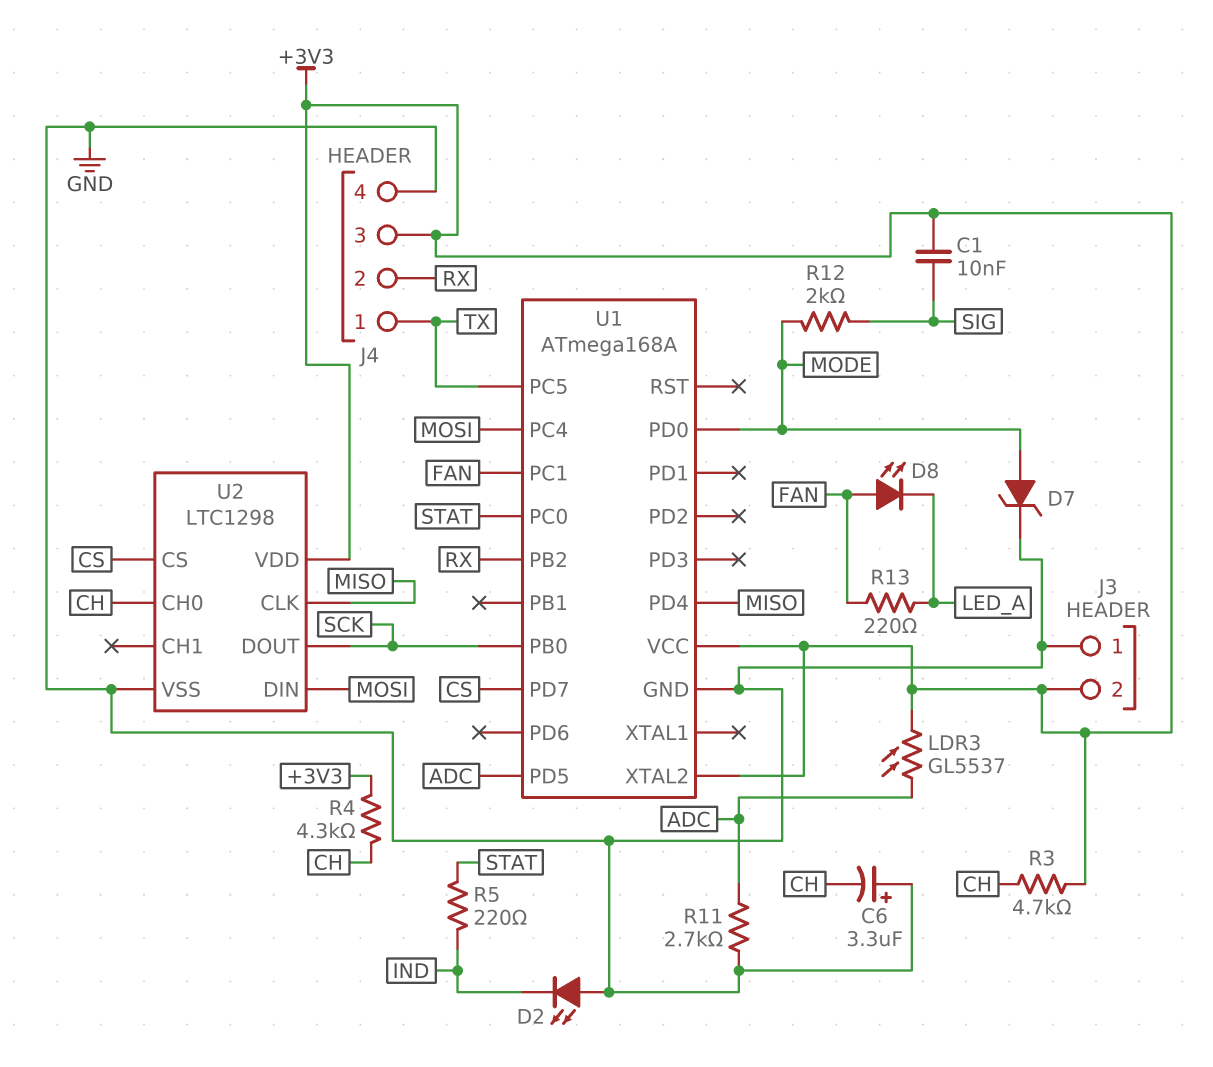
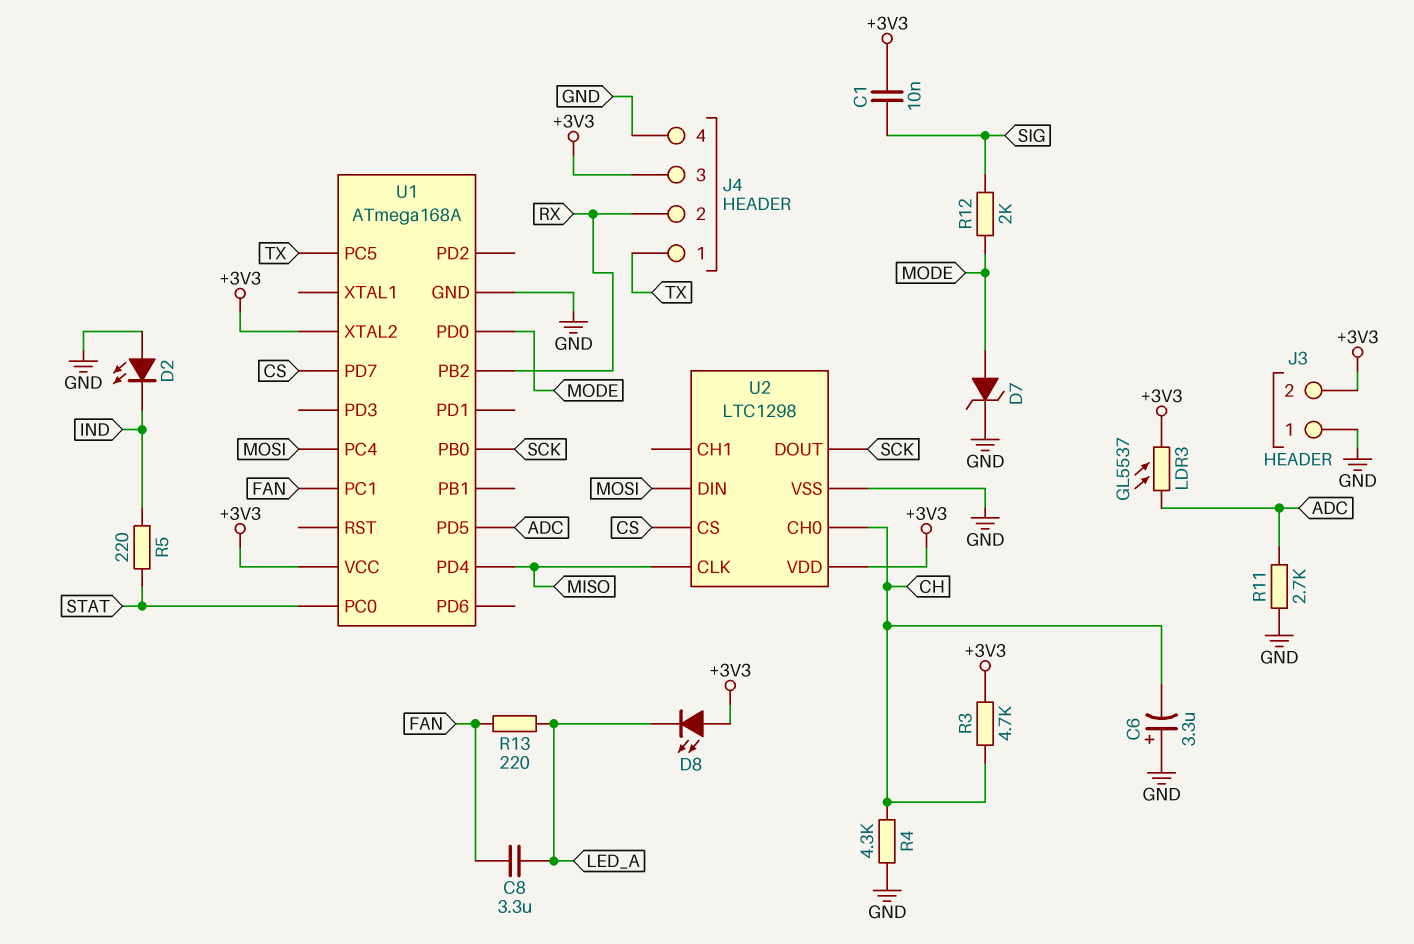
C8: none -> 3.3uF (FAN, LED_A)
D8: LED (A FAN, K LED_A) -> LED (A +3V3, K LED_A)
R4: 4.3k (+3V3, CH) -> 4.3k (CH, GND)

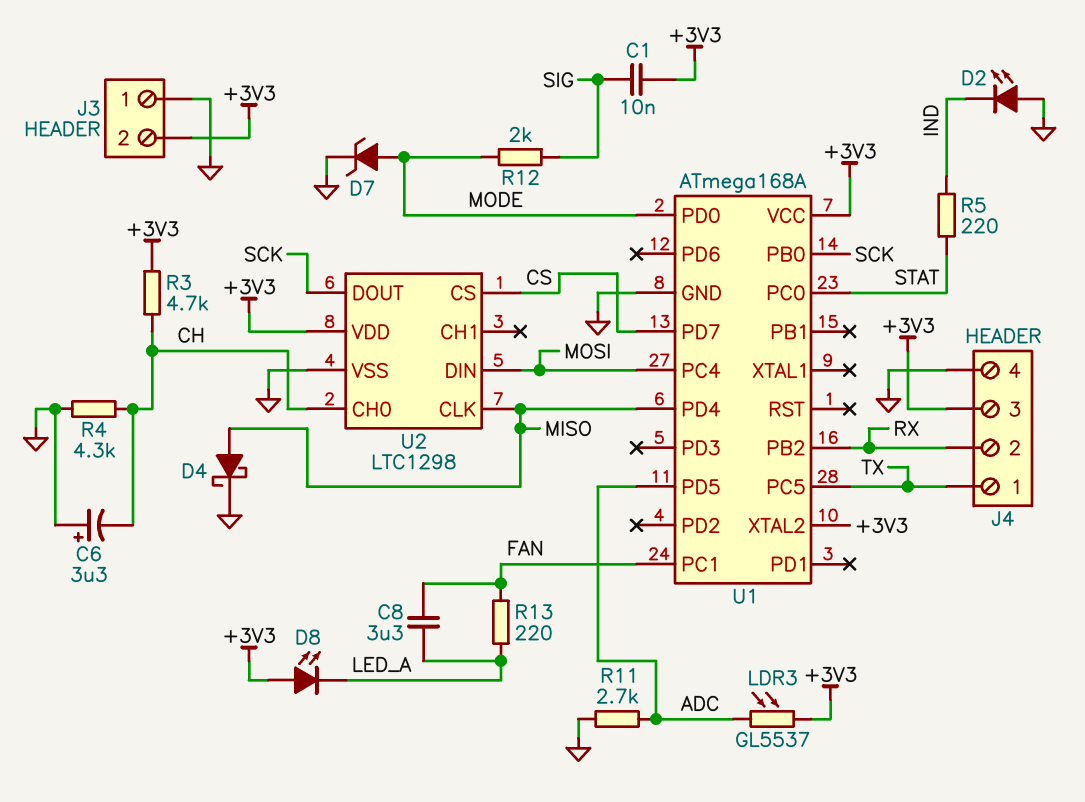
D4: none -> schottky (A MISO, K GND)

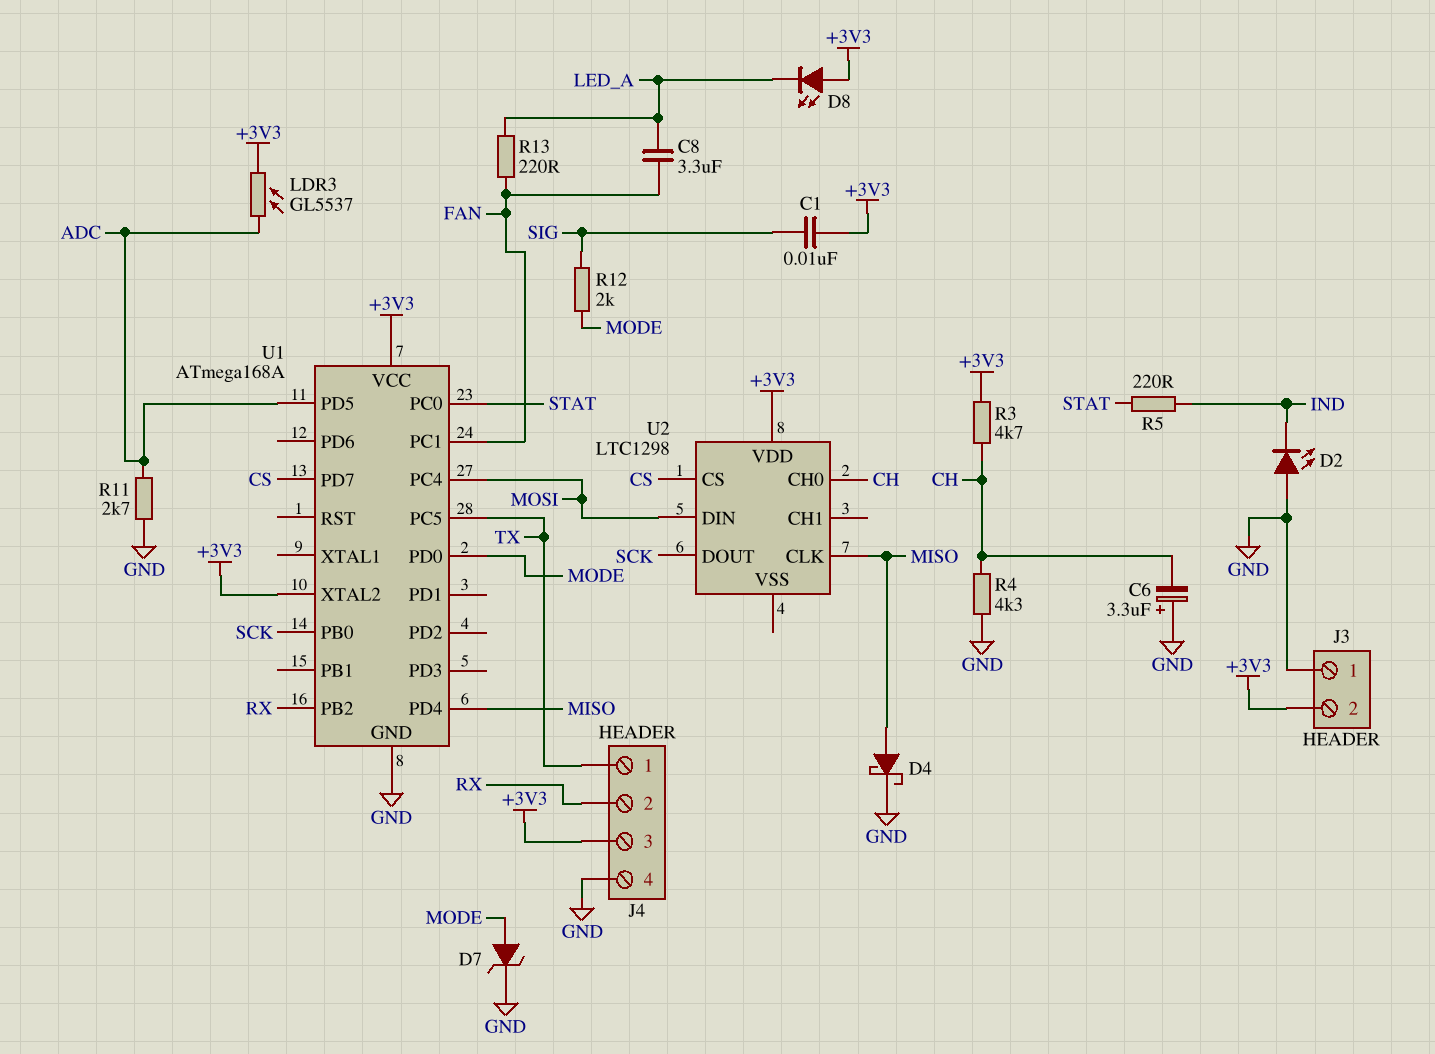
U2 pin VSS: GND -> none

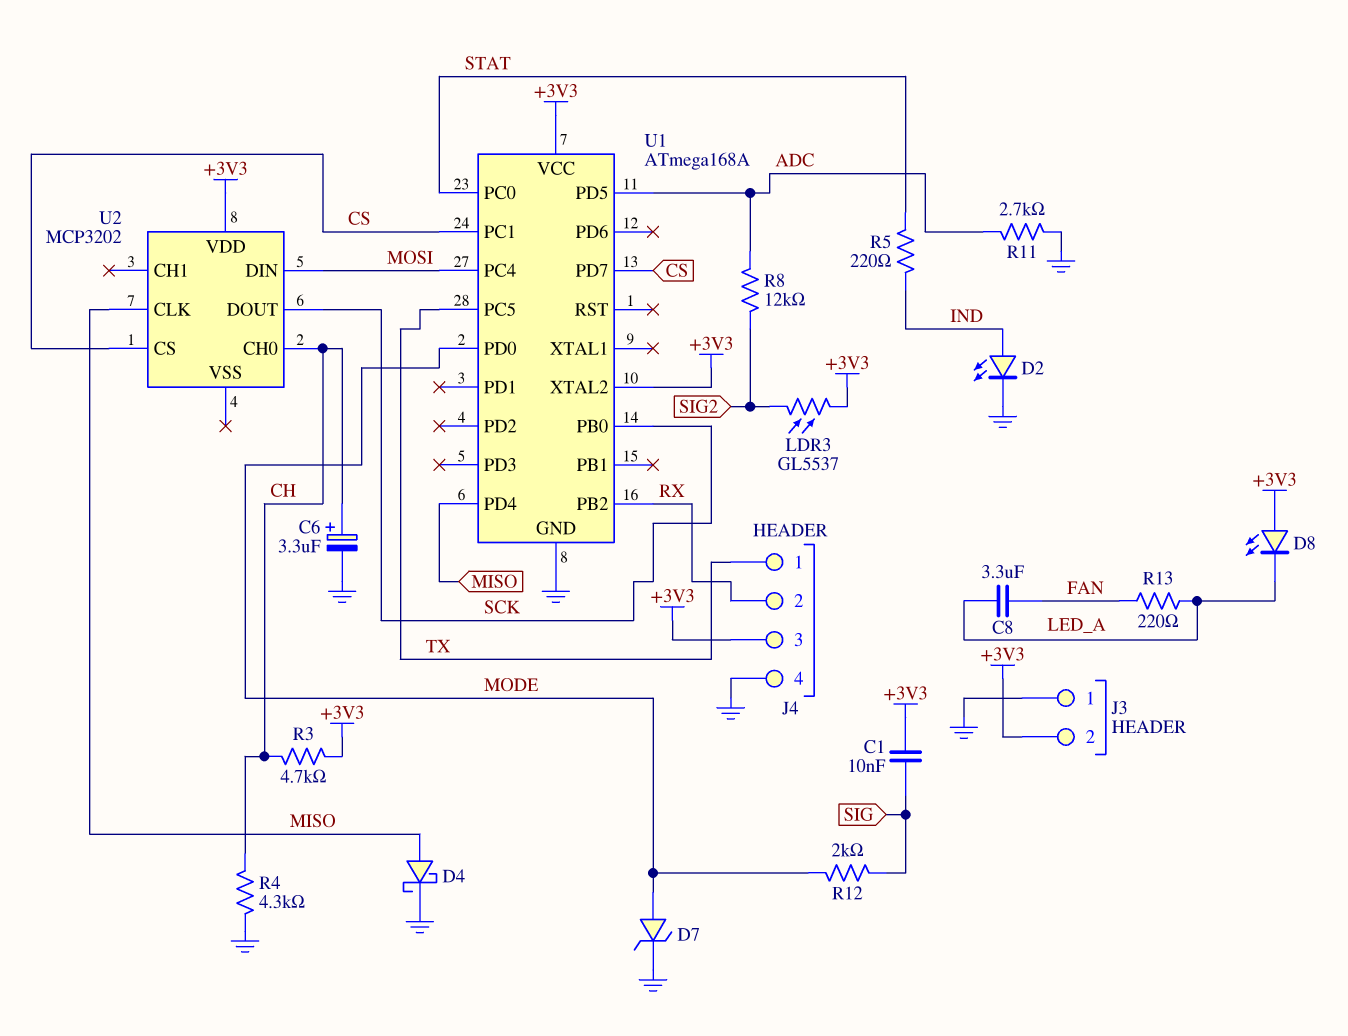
C6: 3.3uF (plus GND, minus CH) -> 3.3uF (plus CH, minus GND)
D2: LED (A GND, K IND) -> LED (A IND, K GND)
LDR3: GL5537 (+3V3, ADC) -> GL5537 (+3V3, SIG2)
R8: none -> 12k (ADC, SIG2)
U1 pin PC1: FAN -> CS
U2: LTC1298 -> MCP3202

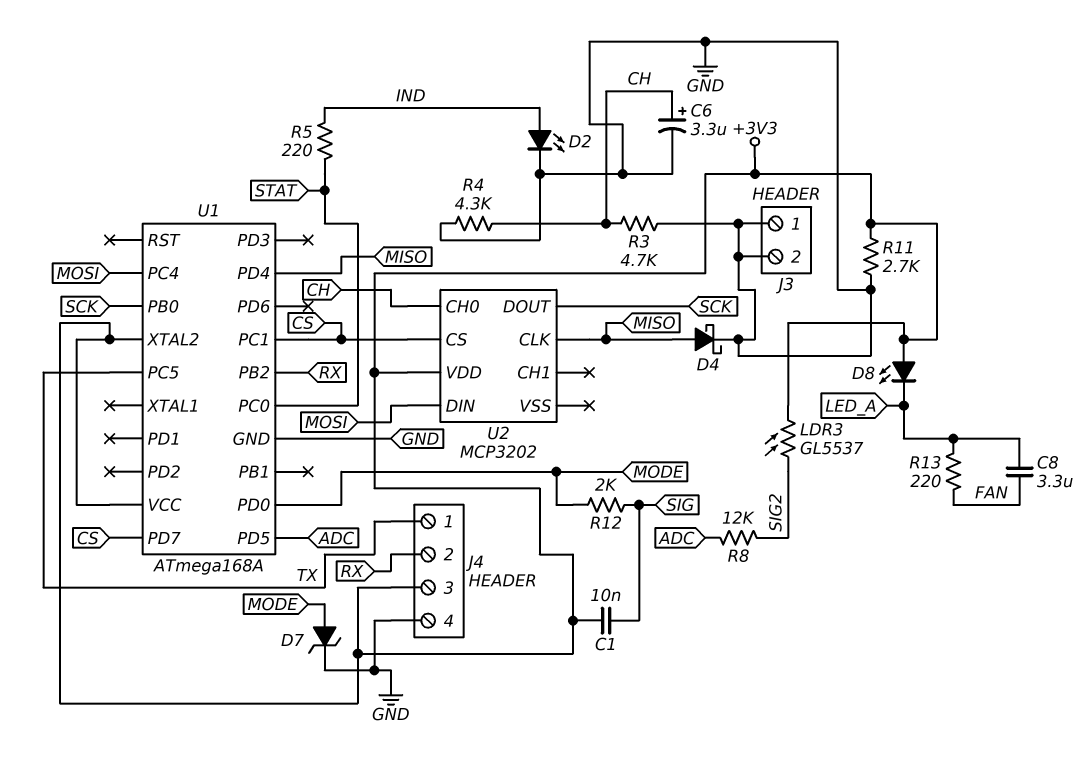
J3 pin 2: +3V3 -> GND
R3: 4.7k (+3V3, CH) -> 4.7k (CH, GND)
R11: 2.7k (ADC, GND) -> 2.7k (+3V3, GND)

